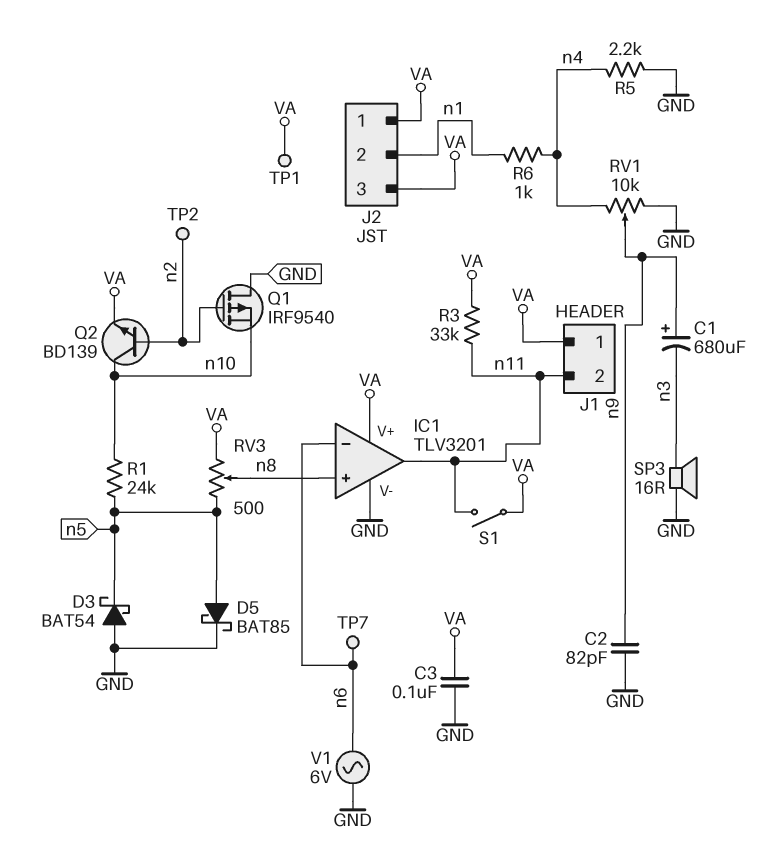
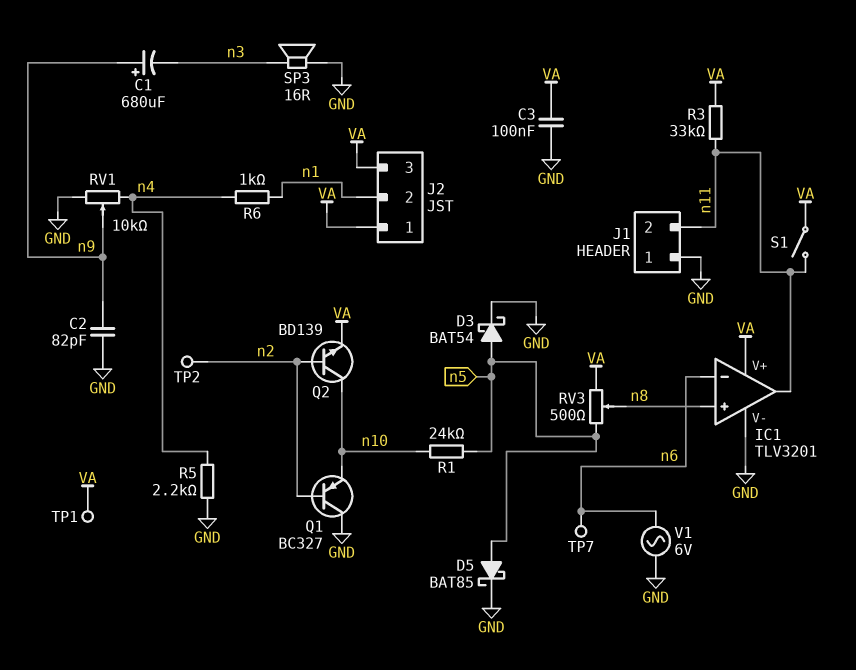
D3: schottky BAT54 (A GND, K n5) -> schottky BAT54 (A n5, K GND)
J1 pin 1: VA -> GND
Q1: PMOS IRF9540 (G n2, D GND, S n10) -> PNP BC327 (B n2, C GND, E n10)

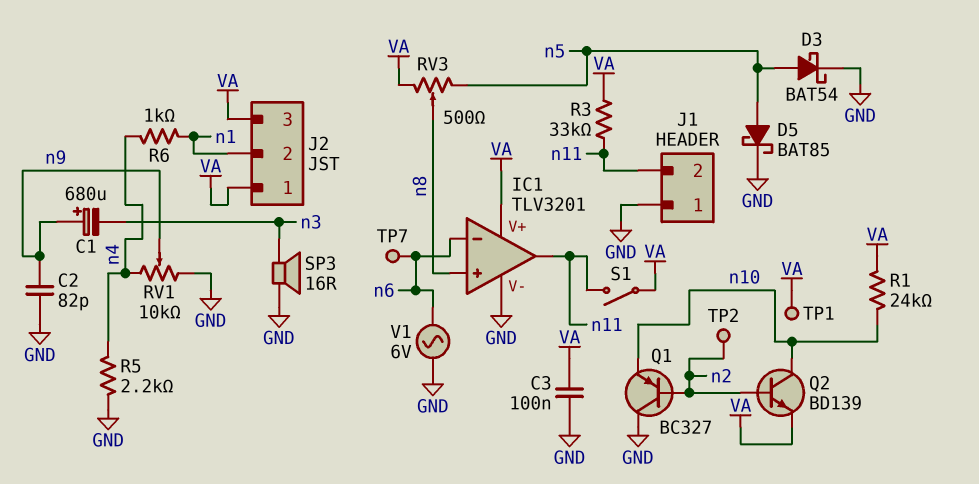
R1: 24k (n5, n10) -> 24k (VA, n10)

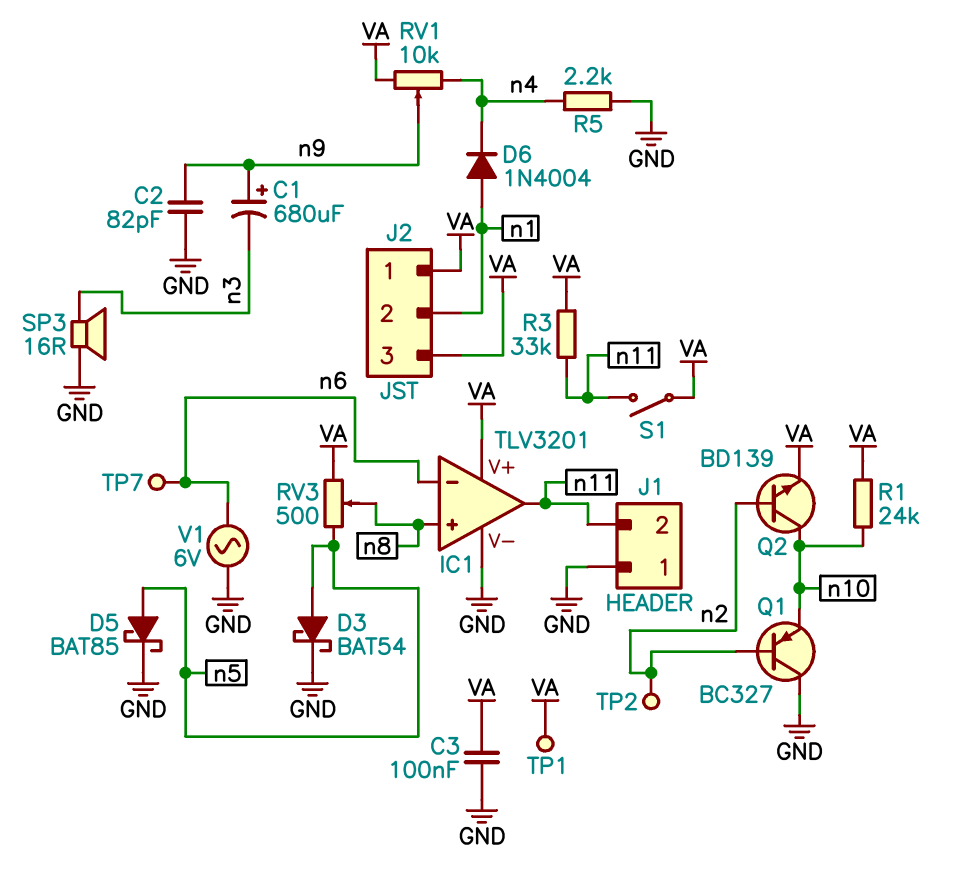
D6: none -> diode 1N4004 (A n1, K n4)
R6: 1k (n1, n4) -> none
RV1: 10k (GND, n4, wiper n9) -> 10k (VA, n4, wiper n9)

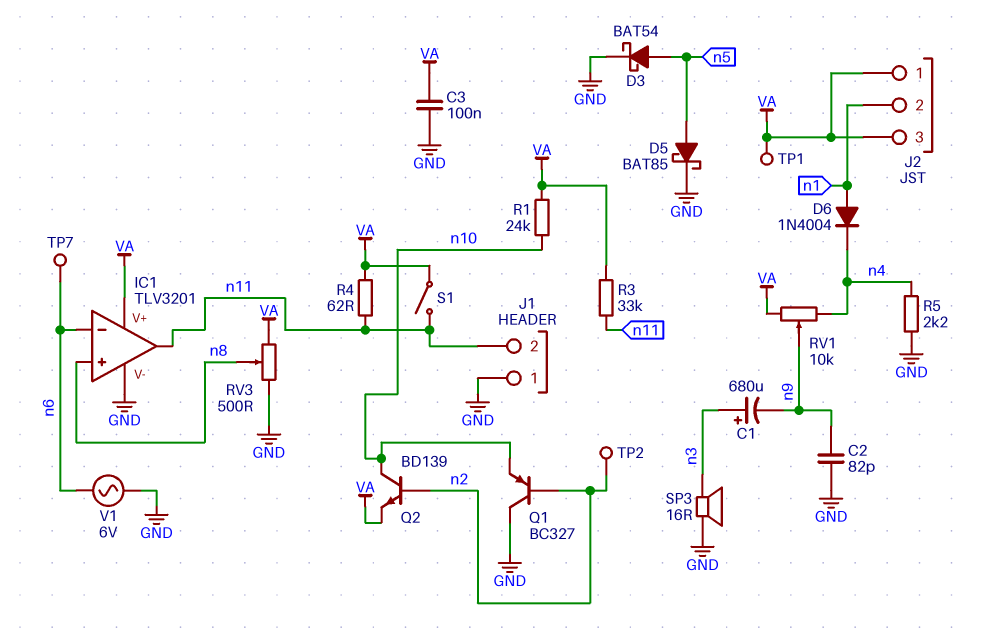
C1: 680uF (plus n9, minus n3) -> 680uF (plus n3, minus n9)
R4: none -> 62 (VA, n11)
RV3: 500 (VA, n5, wiper n8) -> 500 (GND, VA, wiper n8)

